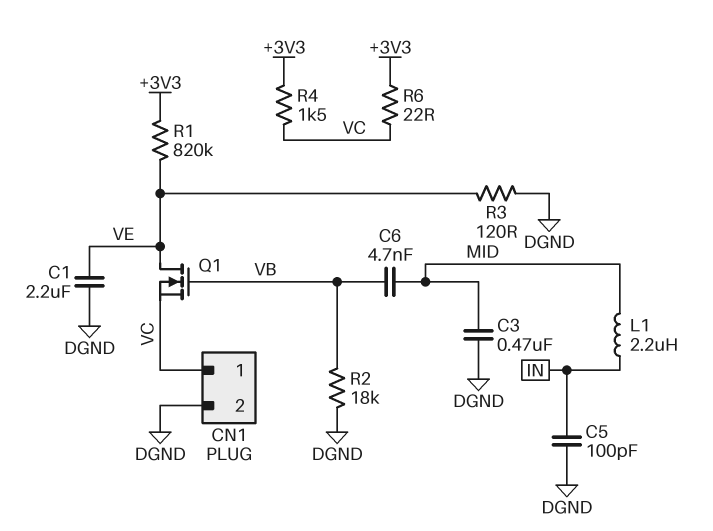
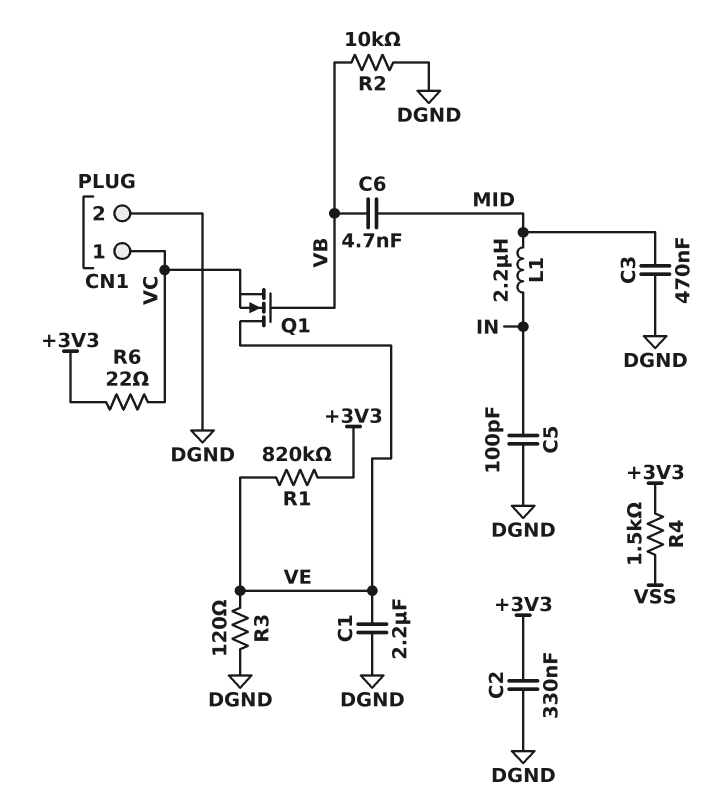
C2: none -> 330nF (+3V3, DGND)
R2: 18k (DGND, VB) -> 10k (DGND, VB)
R4: 1.5k (+3V3, VC) -> 1.5k (+3V3, VSS)

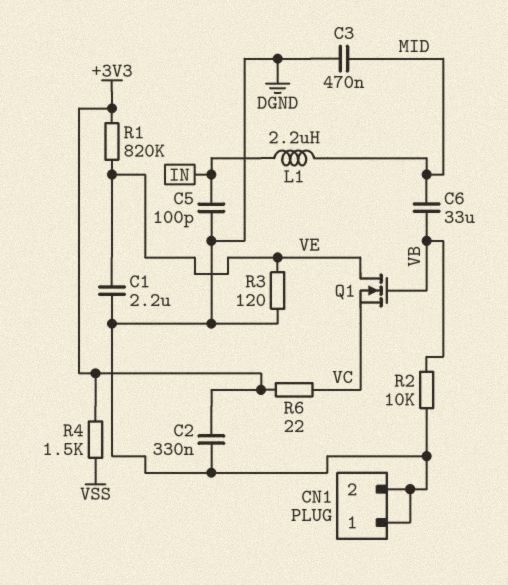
C6: 4.7nF (MID, VB) -> 33uF (MID, VB)
CN1 pin 1: VC -> DGND

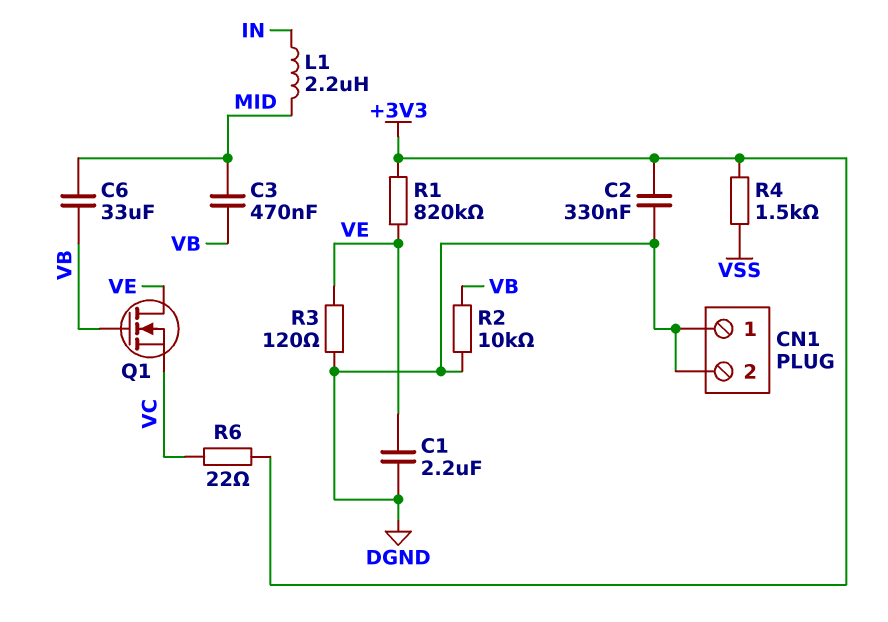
C3: 470nF (DGND, MID) -> 470nF (MID, VB)
C5: 100pF (DGND, IN) -> none

